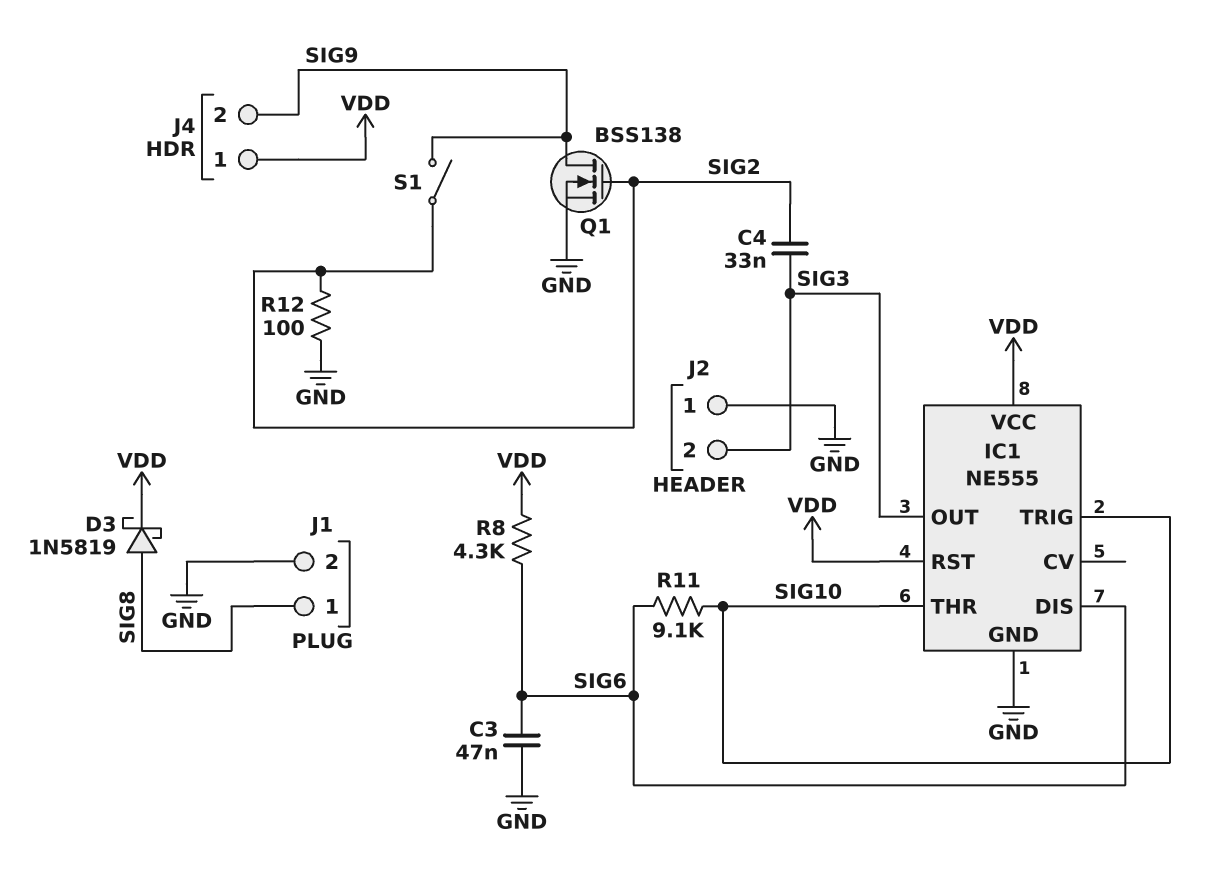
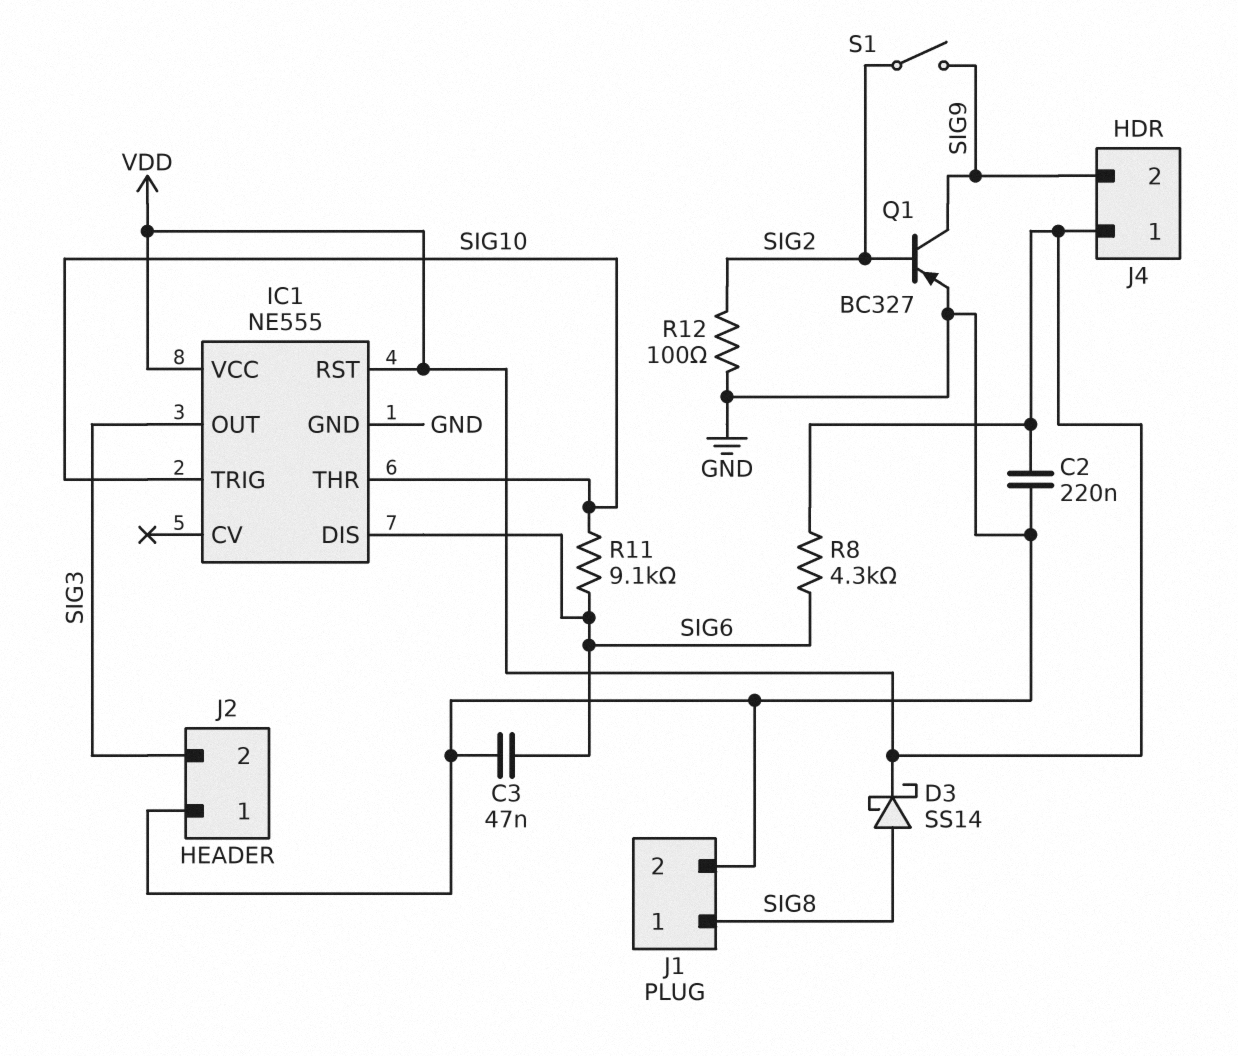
C2: none -> 220nF (GND, VDD)
C4: 33nF (SIG2, SIG3) -> none
D3: schottky 1N5819 (A SIG8, K VDD) -> schottky SS14 (A SIG8, K VDD)
Q1: NMOS BSS138 (G SIG2, D SIG9, S GND) -> PNP BC327 (B SIG2, C SIG9, E GND)

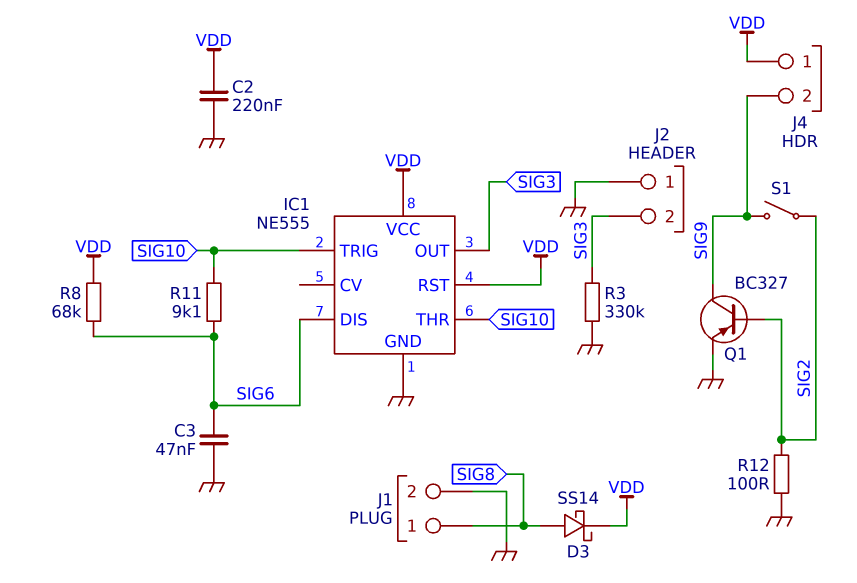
R3: none -> 330k (GND, SIG3)
R8: 4.3k (SIG6, VDD) -> 68k (SIG6, VDD)

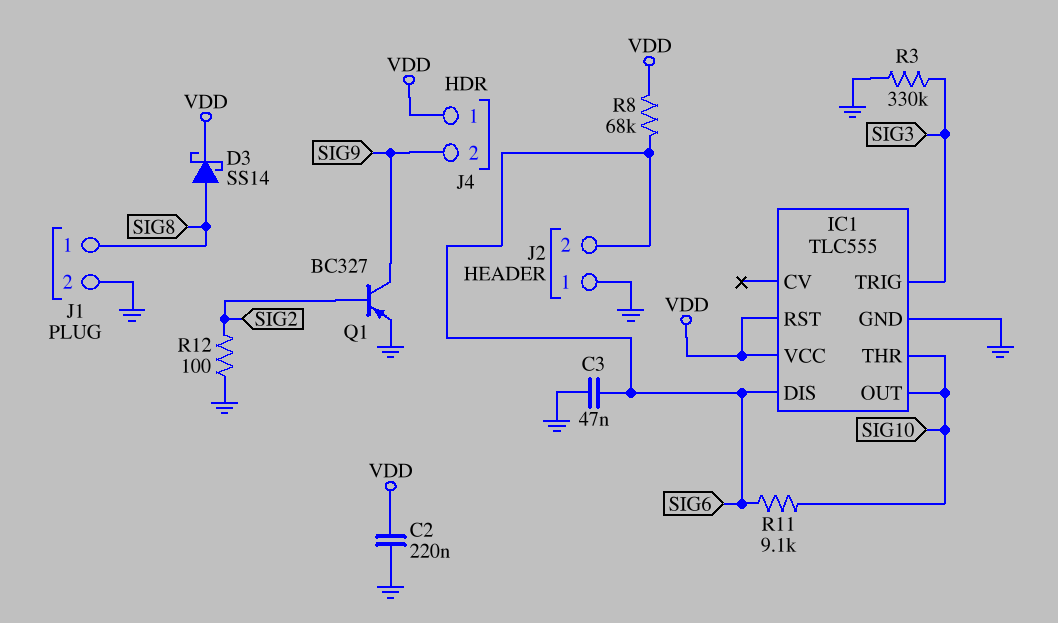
IC1: NE555 -> TLC555
IC1 pin OUT: SIG3 -> SIG10
IC1 pin TRIG: SIG10 -> SIG3
J2 pin 2: SIG3 -> SIG6
S1: switch (SIG2, SIG9) -> none

